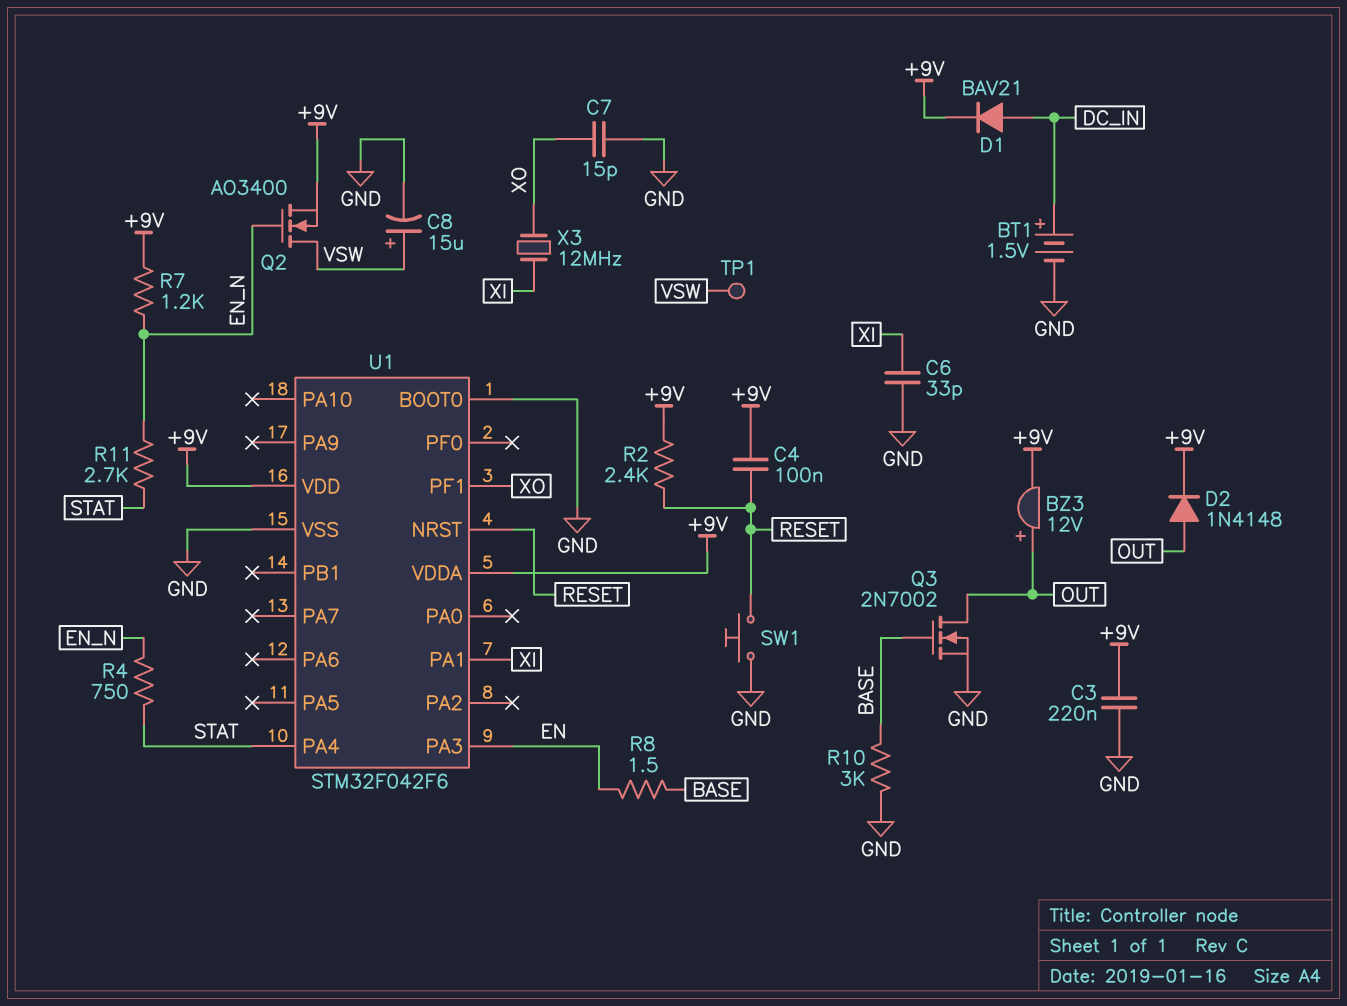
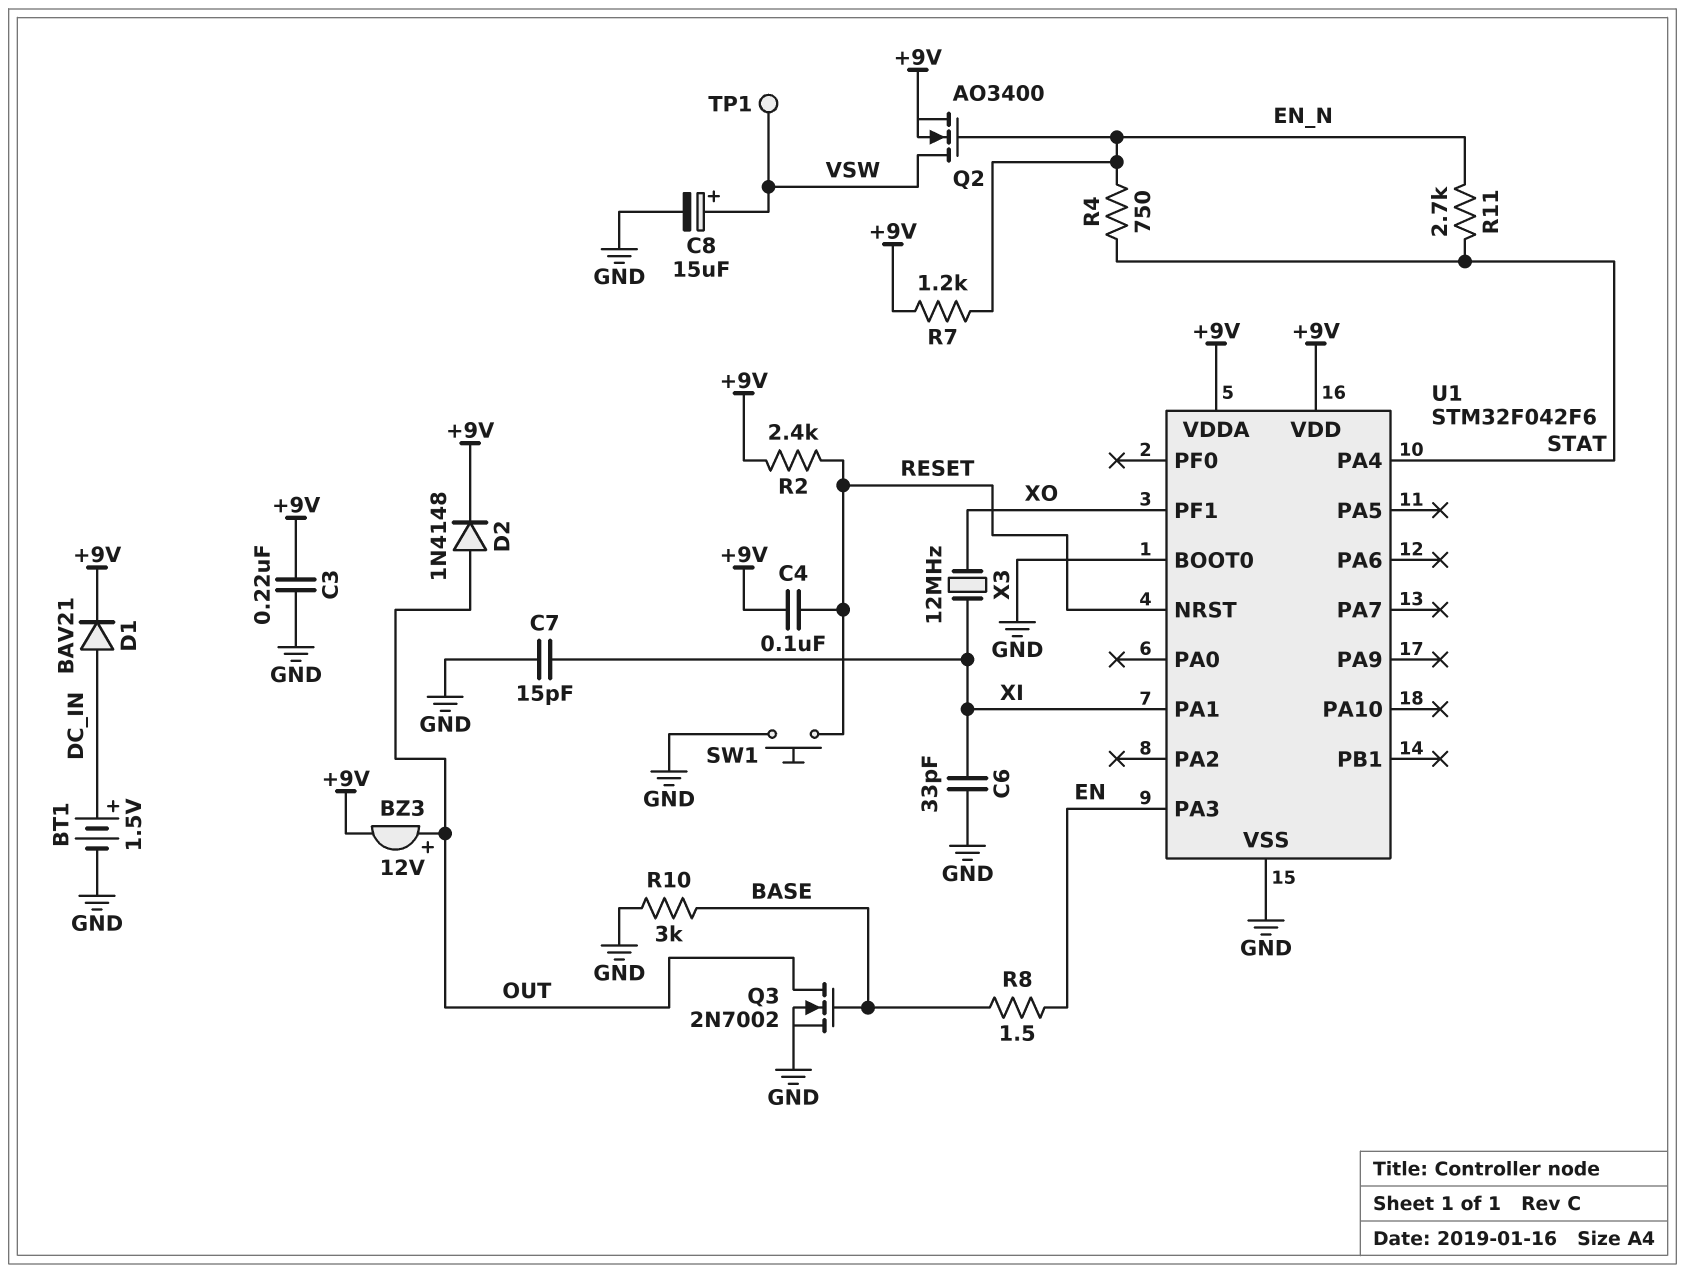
C7: 15pF (GND, XO) -> 15pF (GND, XI)

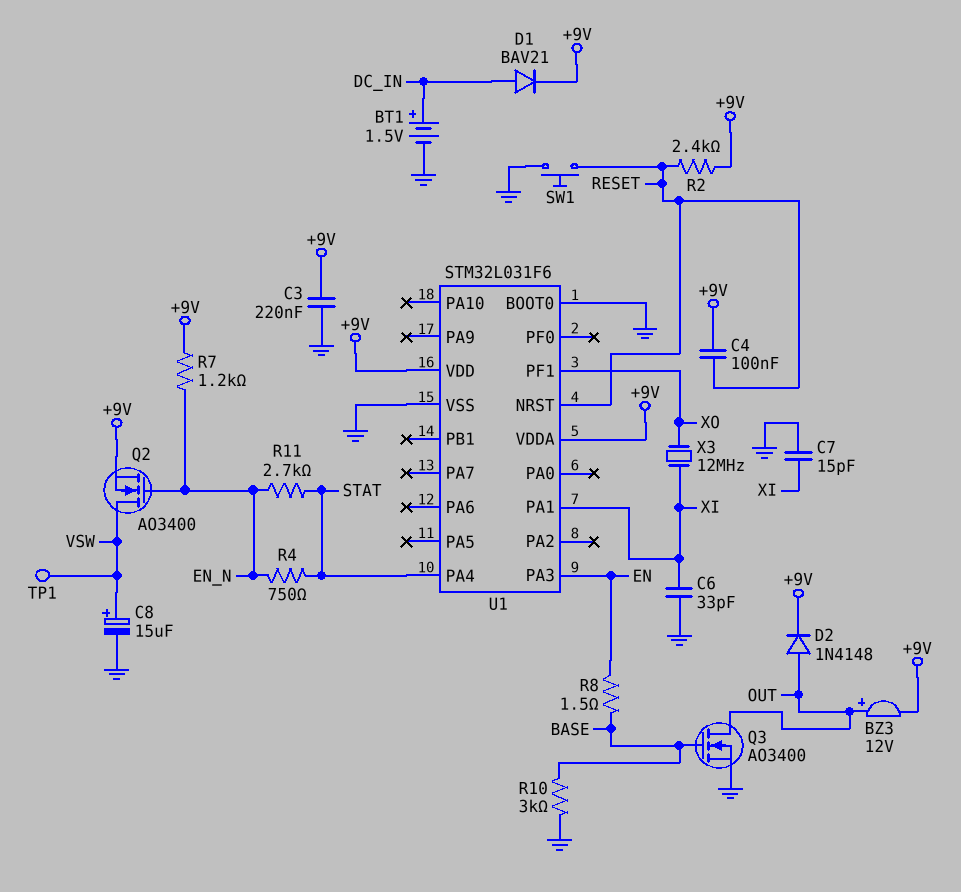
Q3: NMOS 2N7002 (G BASE, D OUT, S GND) -> NMOS AO3400 (G BASE, D OUT, S GND)
U1: STM32F042F6 -> STM32L031F6

